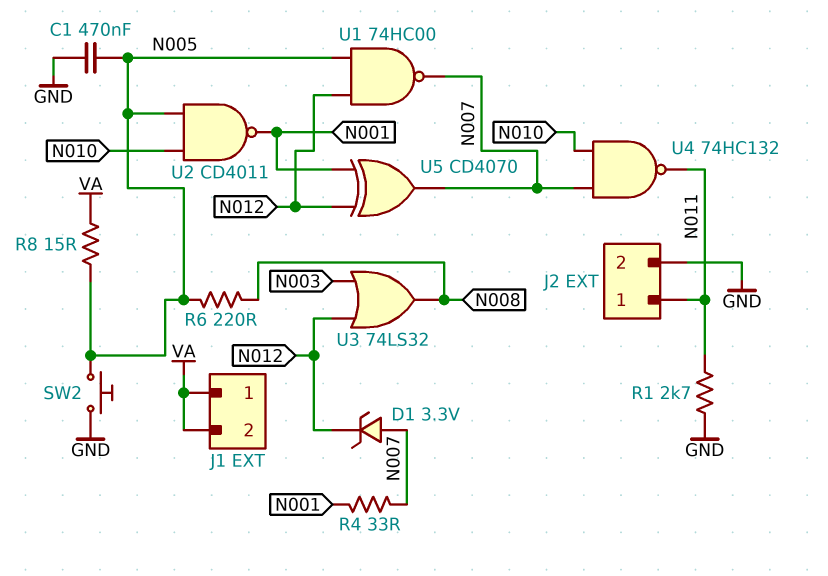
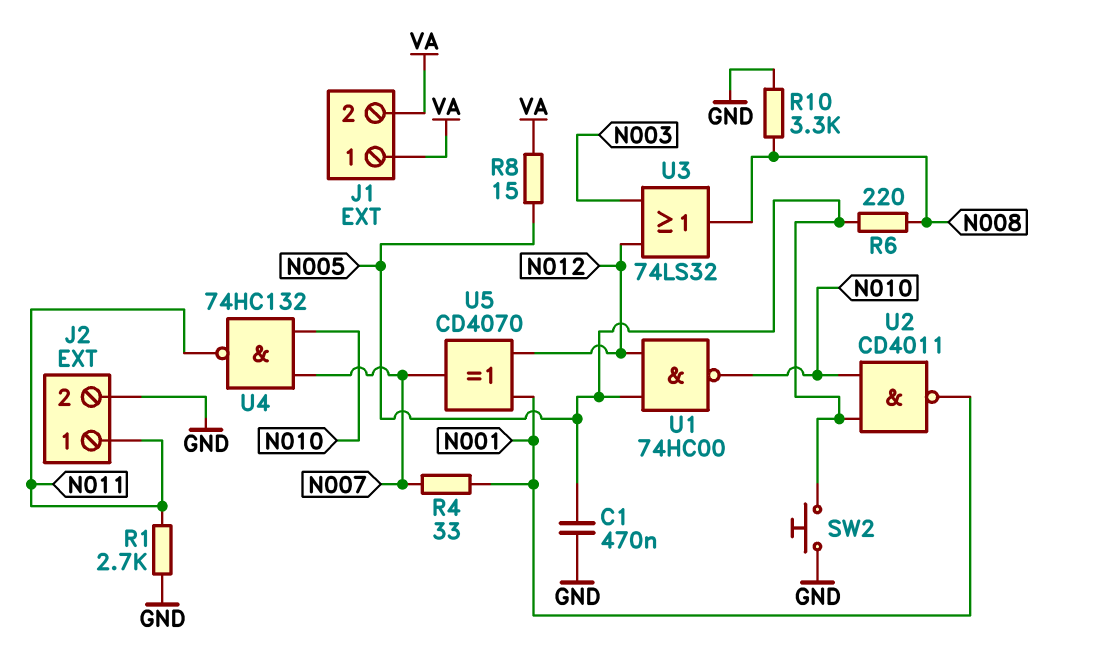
D1: zener 3.3V (A N007, K N012) -> none
R10: none -> 3.3k (GND, N008)
U1: NAND 74HC00 (in N005, in N012, out N007) -> NAND 74HC00 (in N005, in N012, out N010)

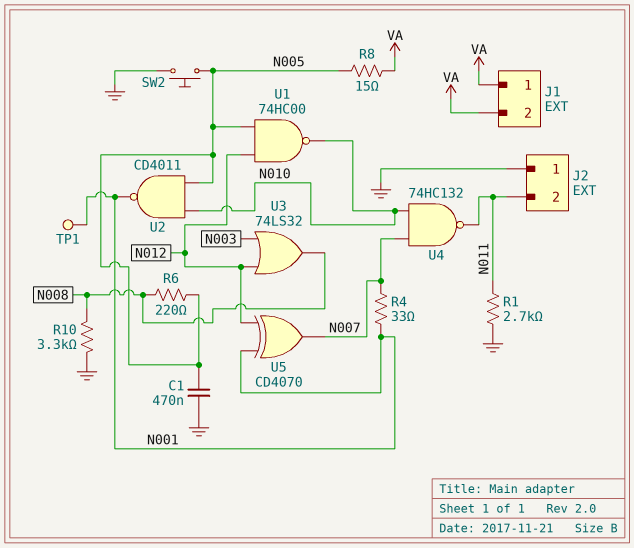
J2 pin 1: N011 -> GND
J2 pin 2: GND -> N011
TP1: none -> test point (N001)

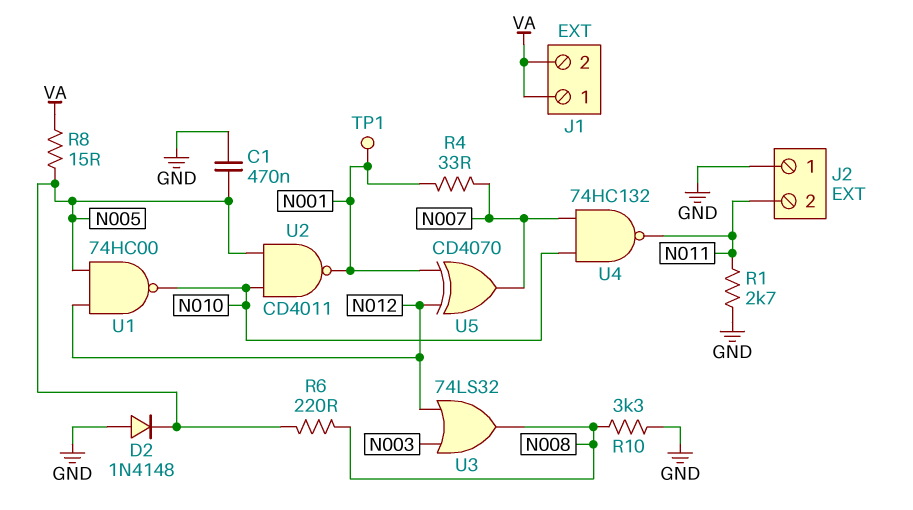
D2: none -> diode 1N4148 (A GND, K N005)
SW2: button (GND, N005) -> none

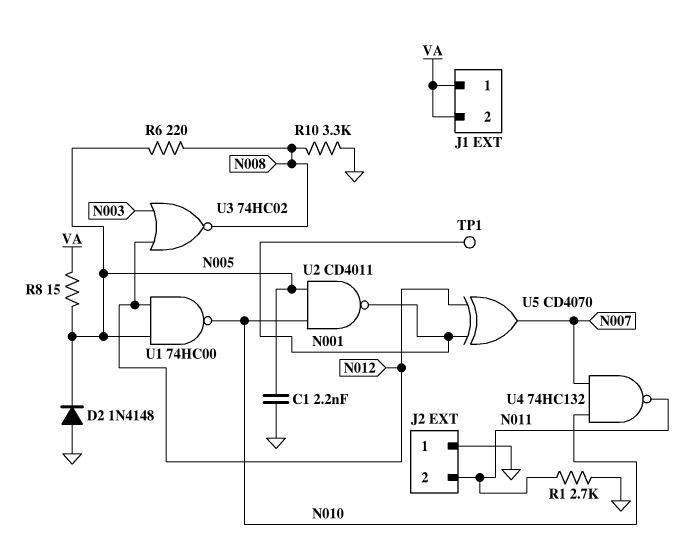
C1: 470nF (GND, N005) -> 2.2nF (GND, N005)
R4: 33 (N001, N007) -> none
U3: OR 74LS32 (in N003, in N012, out N008) -> NOR 74HC02 (in N003, in N012, out N008)

